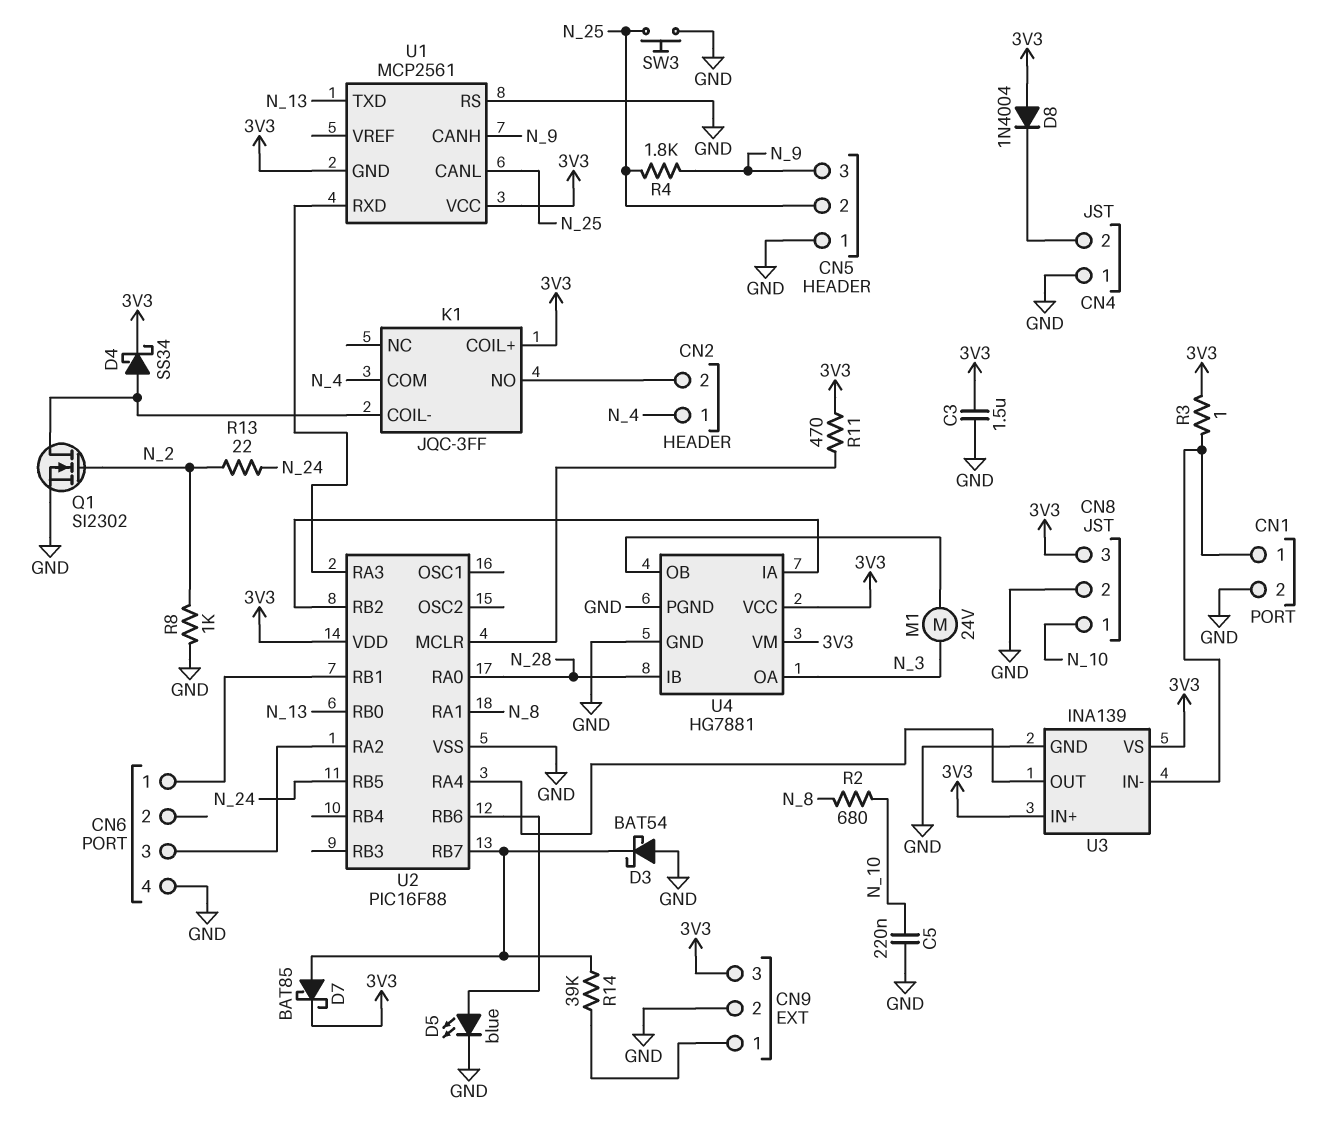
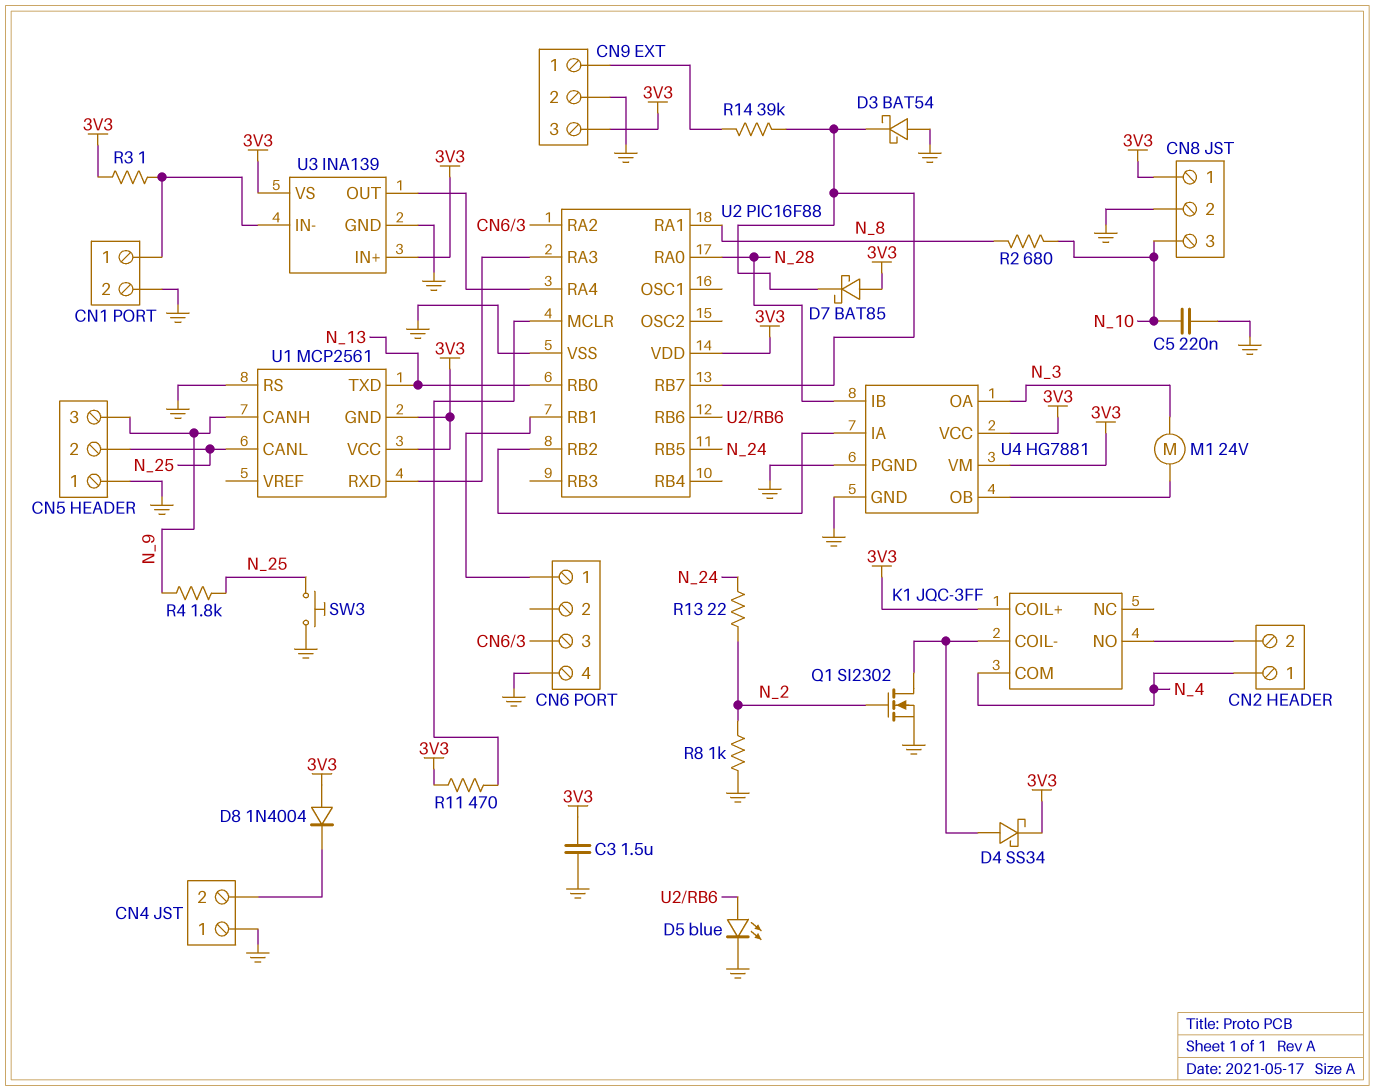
CN8 pin 1: N_10 -> 3V3
CN8 pin 3: 3V3 -> N_10
D7: schottky BAT85 (A U2/RB7, K 3V3) -> schottky BAT85 (A 3V3, K U2/RB7)

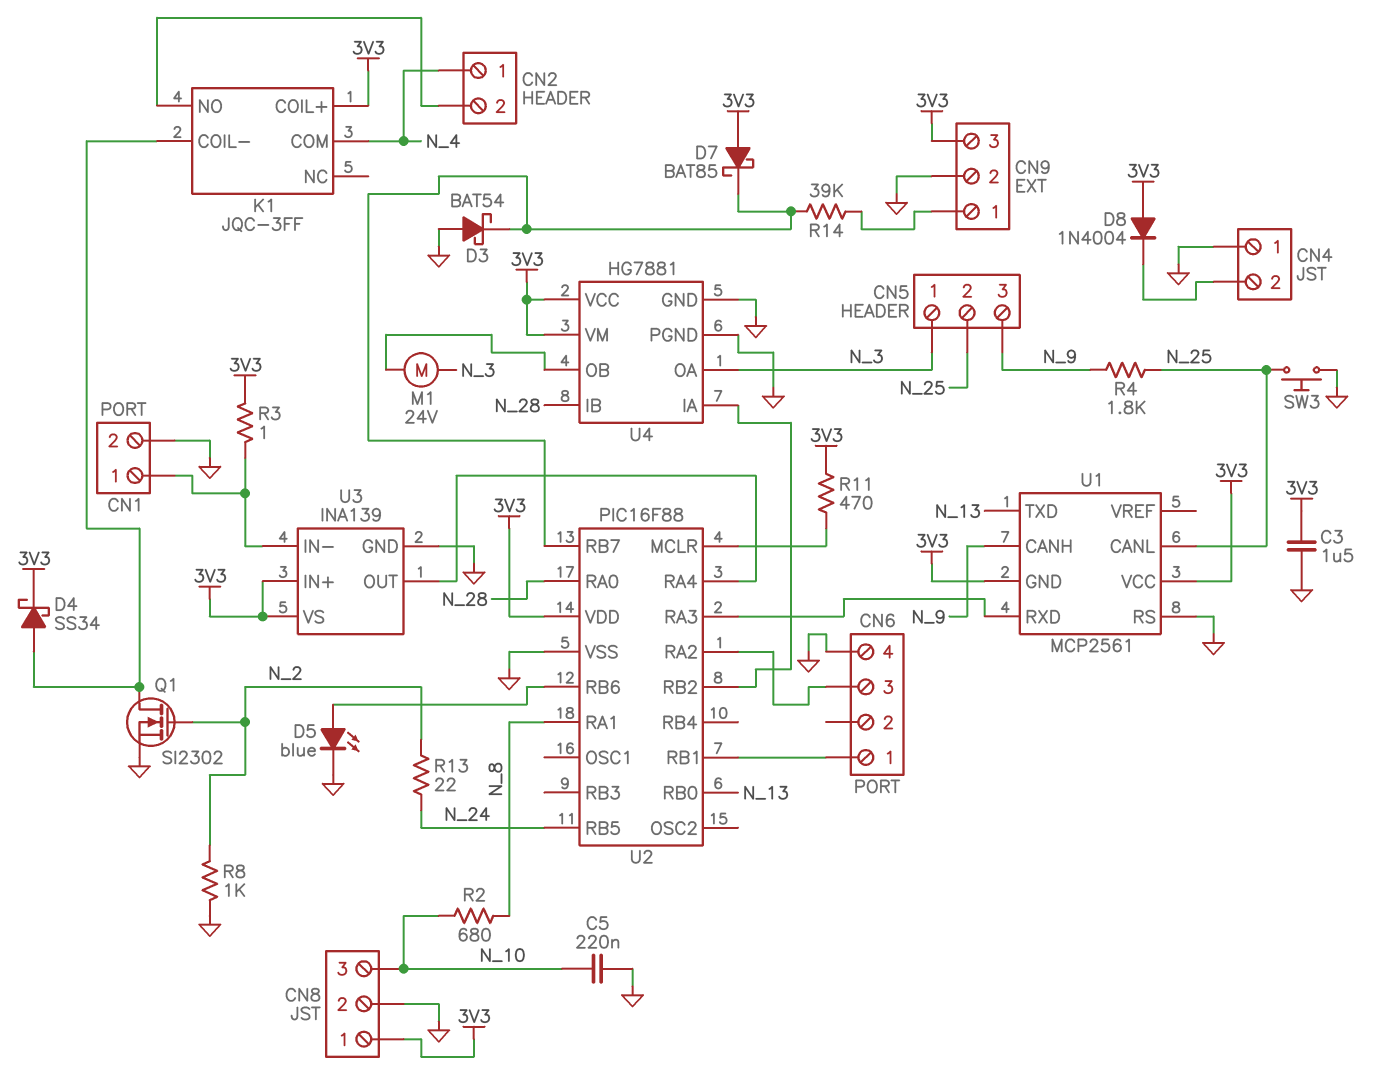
CN5 pin 1: GND -> N_3

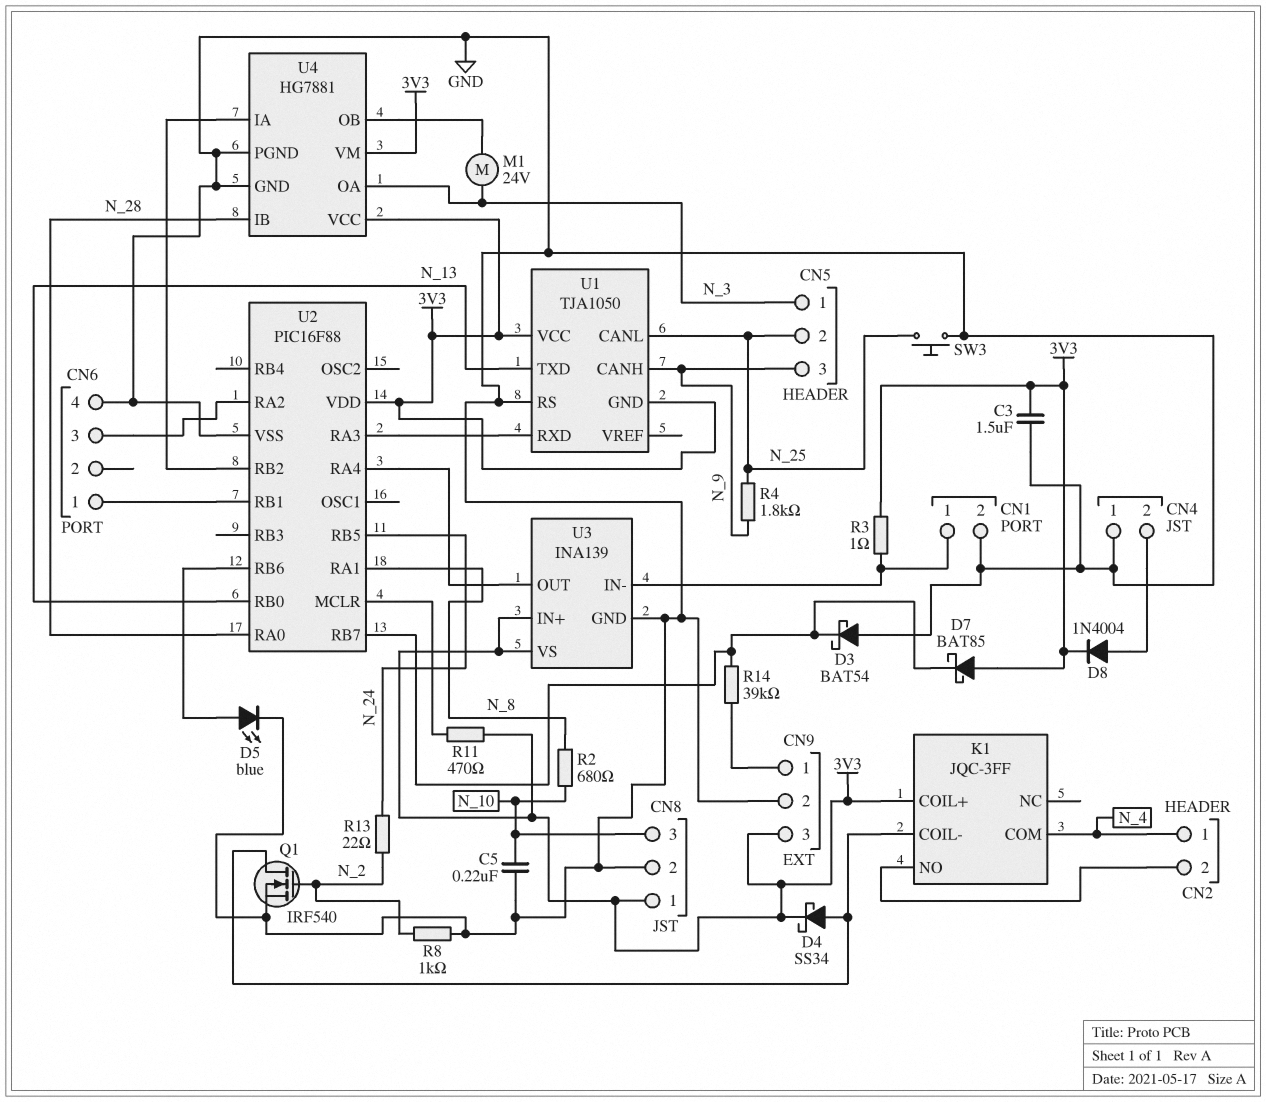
D8: diode 1N4004 (A 3V3, K CN4/2) -> diode 1N4004 (A CN4/2, K 3V3)
Q1: NMOS SI2302 (G N_2, D K1/COIL-, S GND) -> NMOS IRF540 (G N_2, D K1/COIL-, S GND)
U1: MCP2561 -> TJA1050

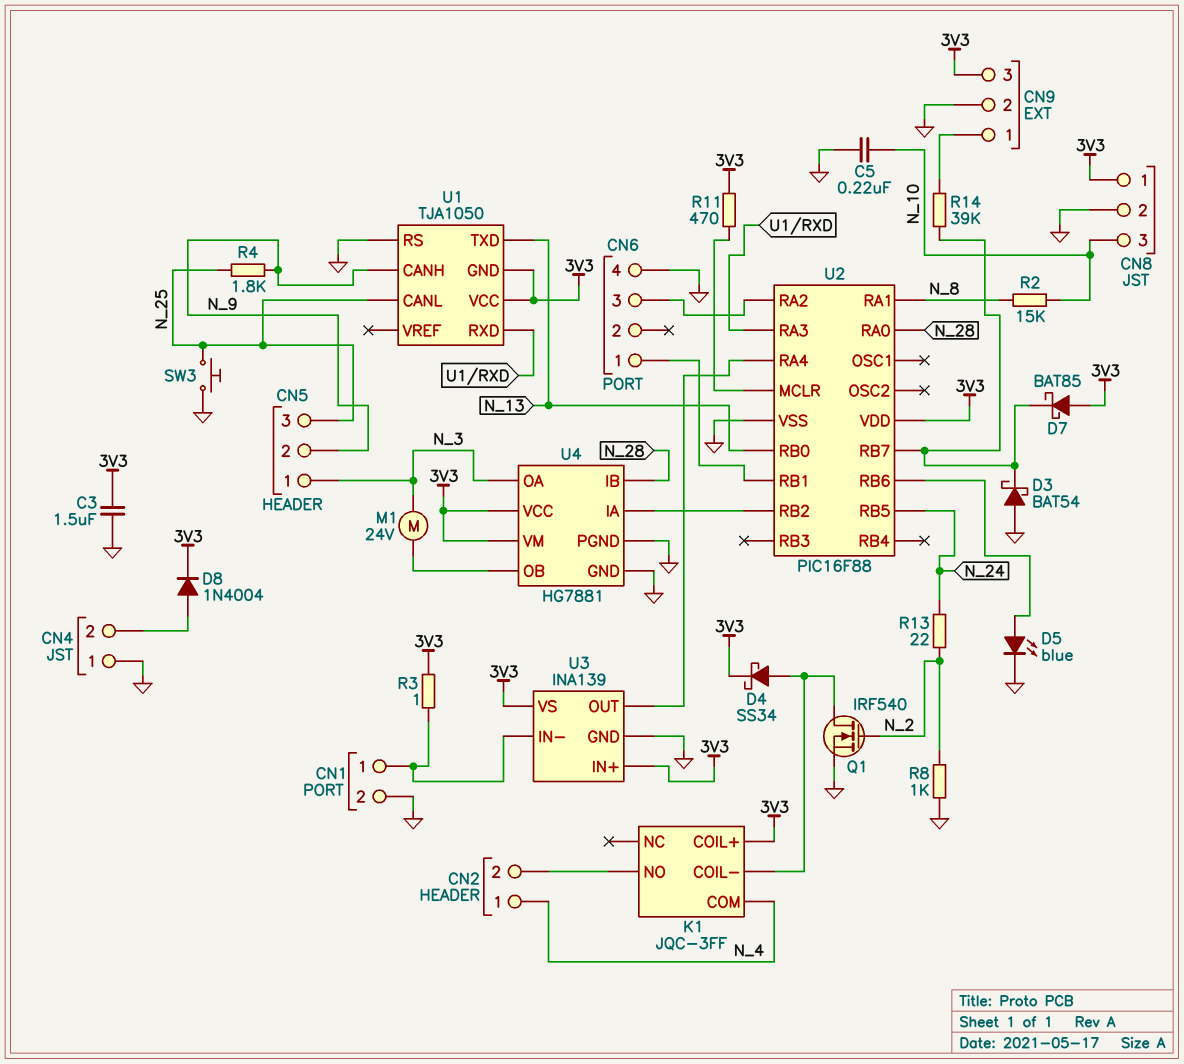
CN5 pin 2: N_25 -> N_9
CN5 pin 3: N_9 -> N_25
R2: 680 (N_8, N_10) -> 15k (N_8, N_10)

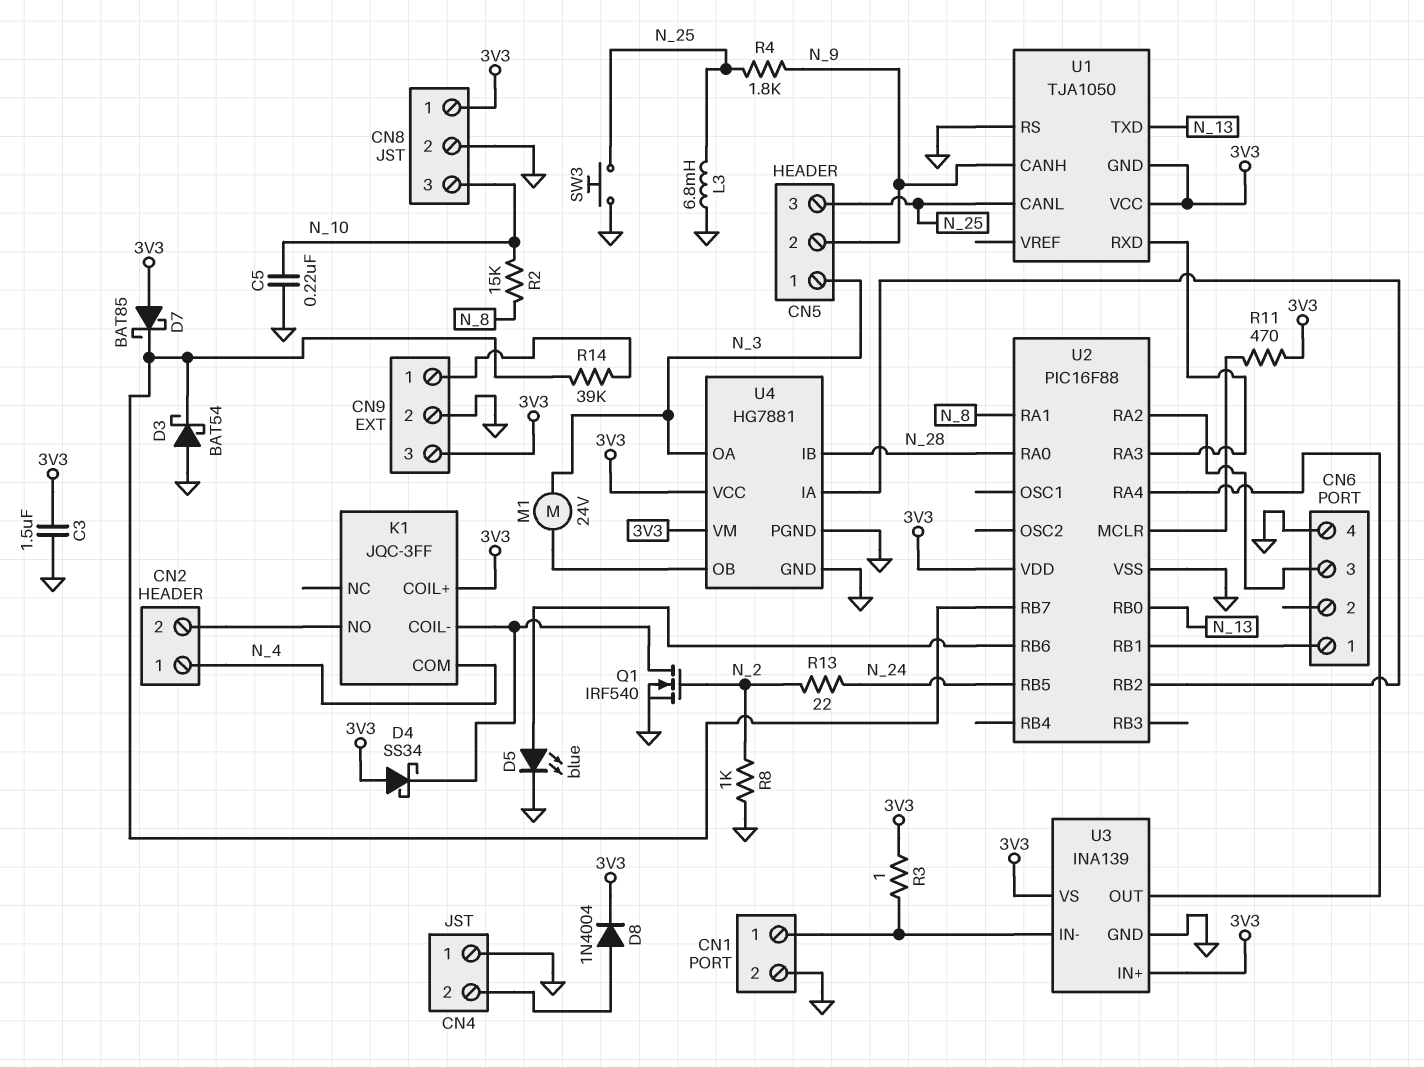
D4: schottky SS34 (A K1/COIL-, K 3V3) -> schottky SS34 (A 3V3, K K1/COIL-)
L3: none -> 6.8mH (GND, N_25)

